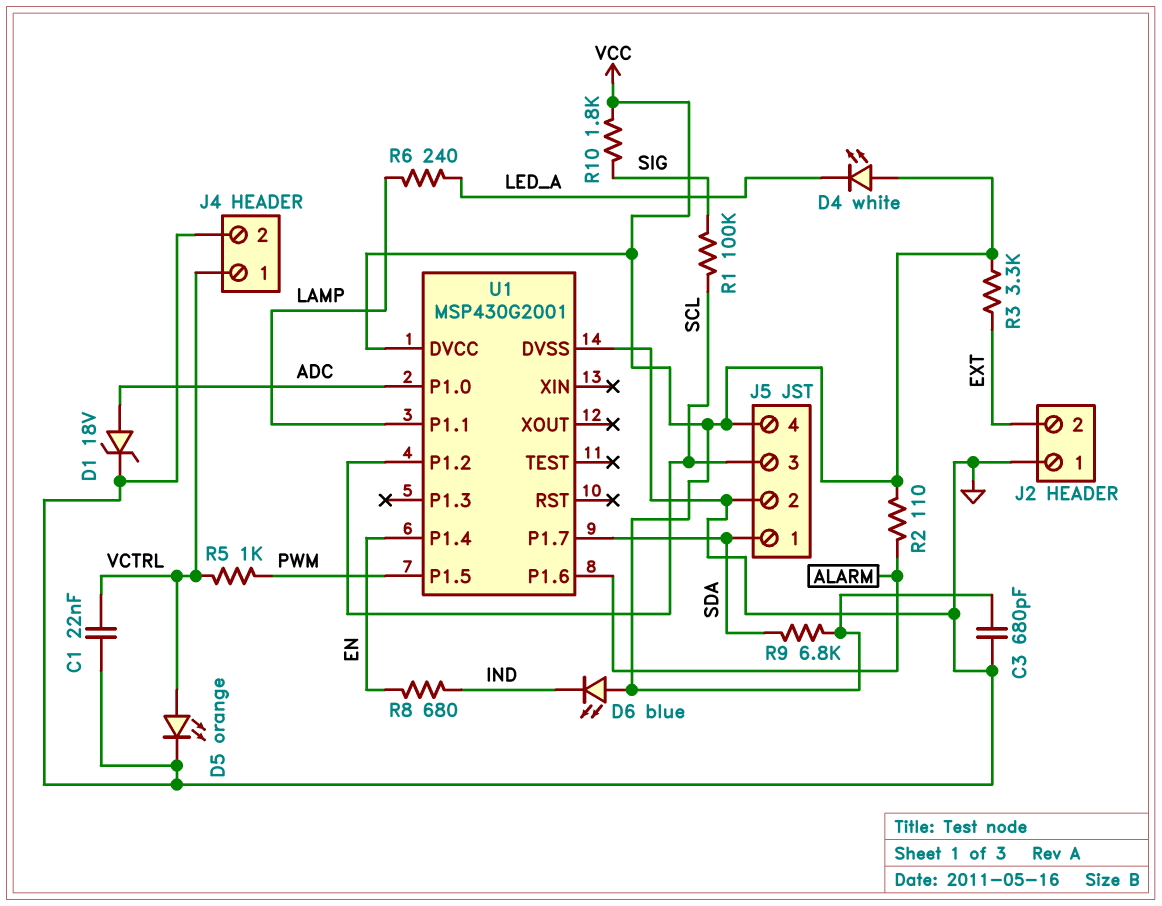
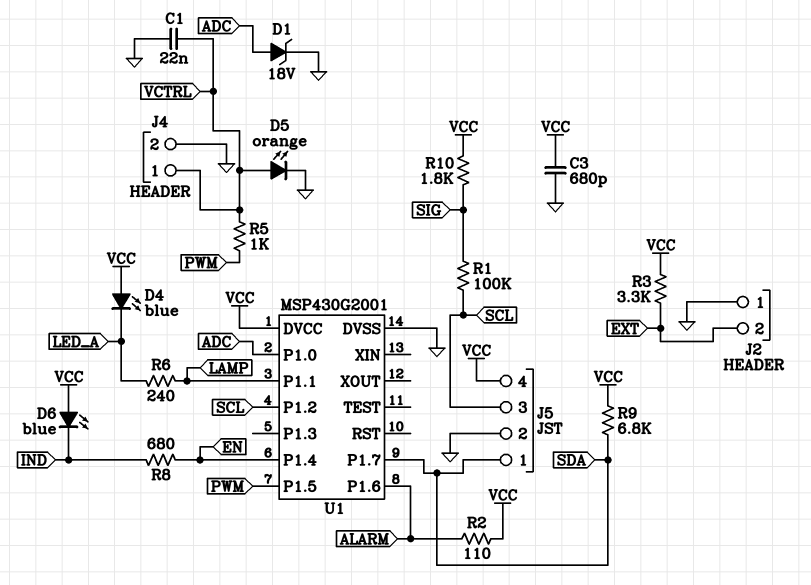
D4: LED white (A VCC, K LED_A) -> LED blue (A VCC, K LED_A)

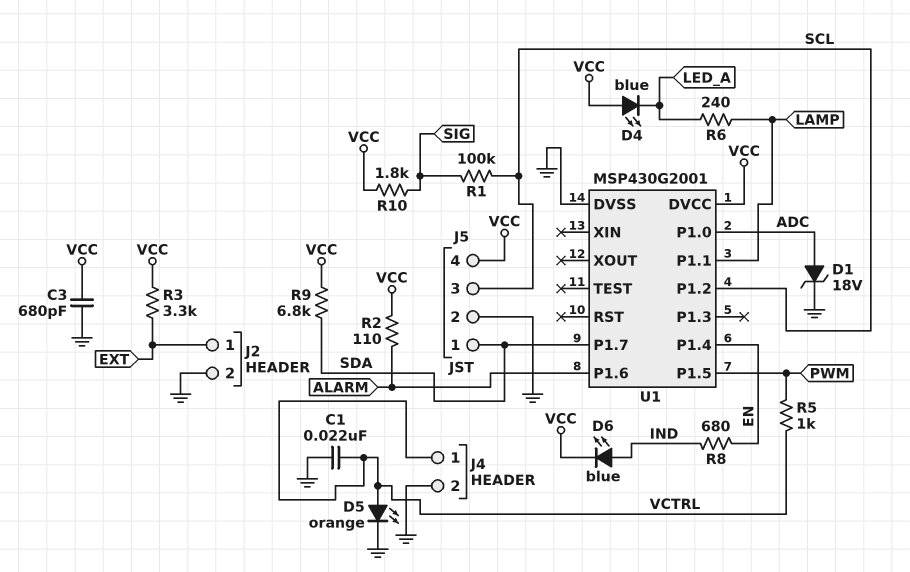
D6: LED blue (A VCC, K IND) -> LED blue (A IND, K VCC)
J2 pin 1: GND -> EXT
J2 pin 2: EXT -> GND

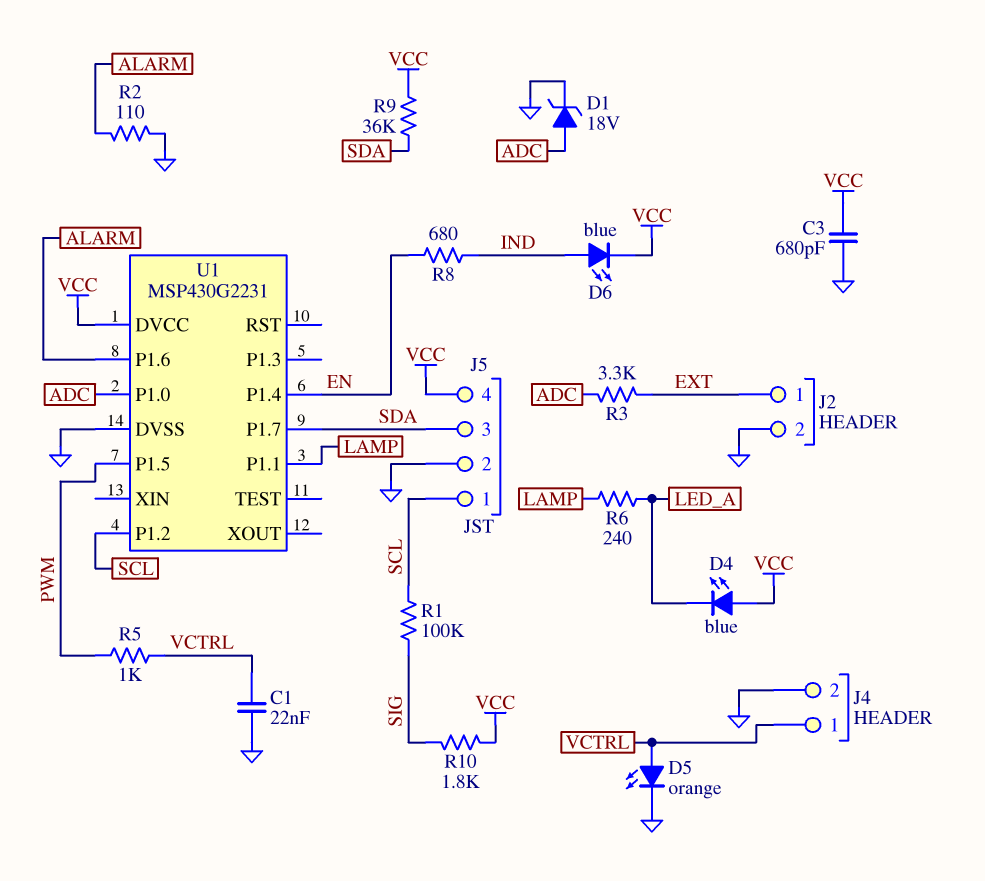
J5 pin 1: SDA -> SCL
J5 pin 3: SCL -> SDA
R2: 110 (ALARM, VCC) -> 110 (ALARM, GND)
R3: 3.3k (EXT, VCC) -> 3.3k (ADC, EXT)
R9: 6.8k (SDA, VCC) -> 36k (SDA, VCC)
U1: MSP430G2001 -> MSP430G2231

